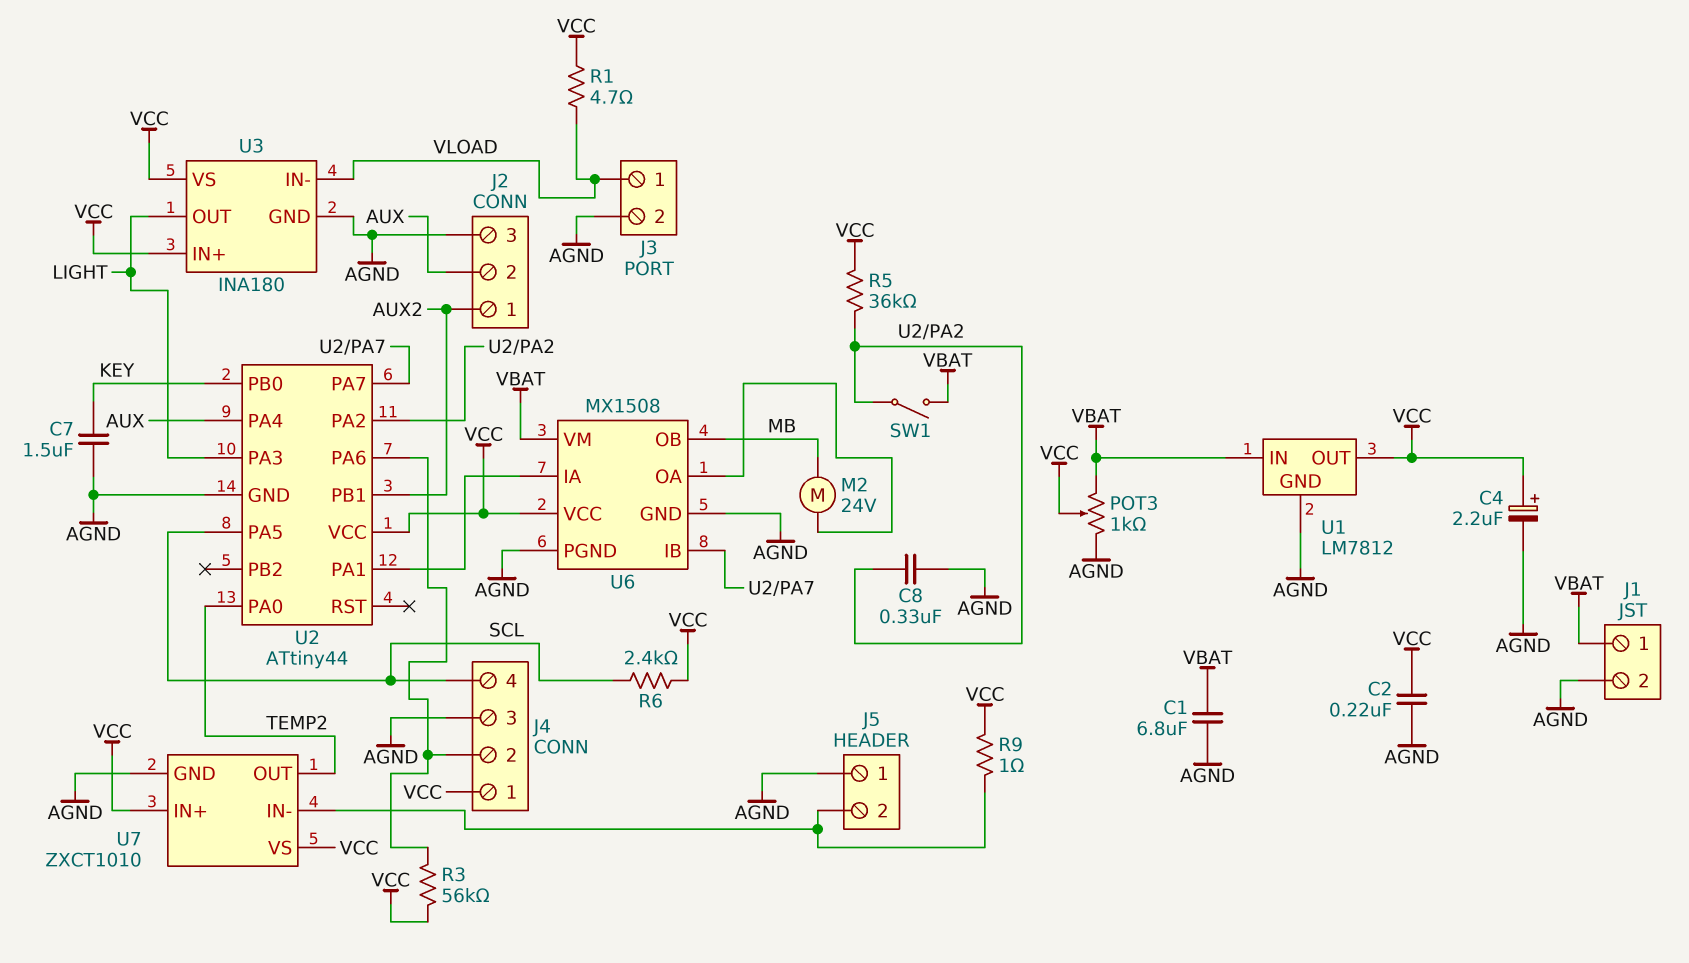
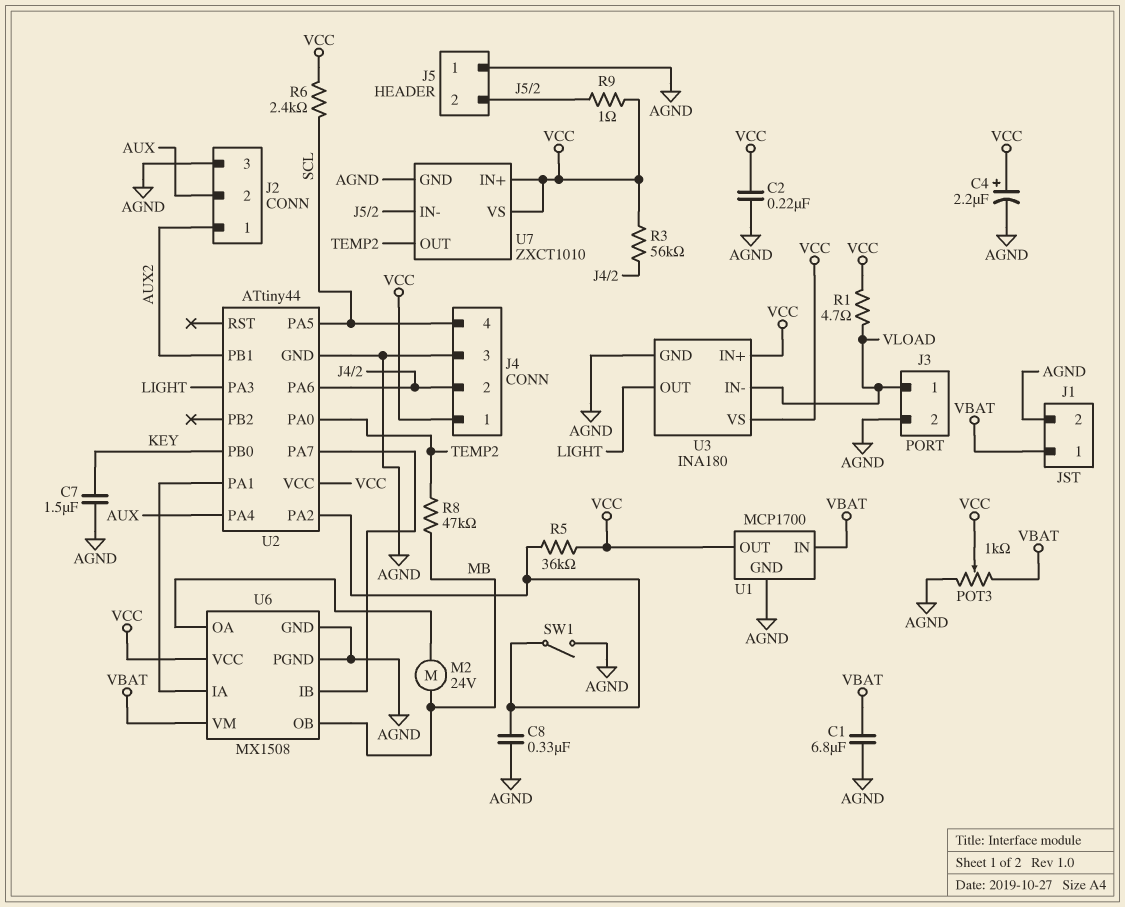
R8: none -> 47k (MB, TEMP2)
SW1: switch (U2/PA2, VBAT) -> switch (AGND, U2/PA2)
U1: LM7812 -> MCP1700

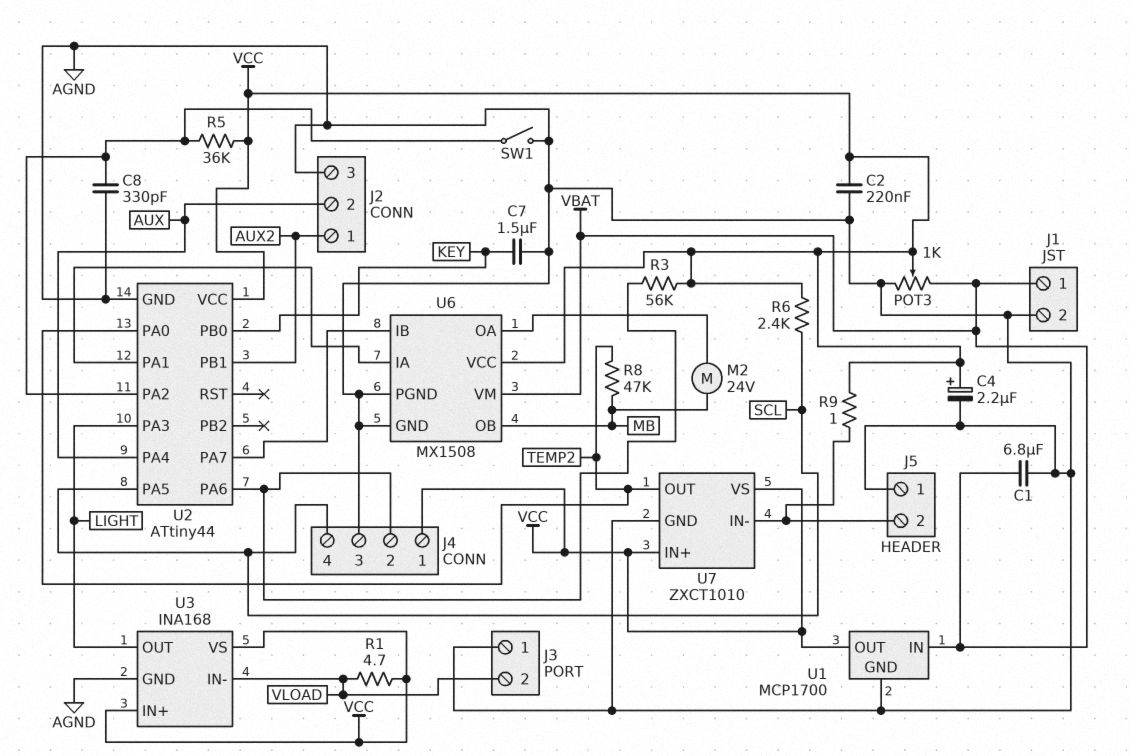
C8: 330nF (AGND, U2/PA2) -> 330pF (AGND, U2/PA2)
J3 pin 1: VLOAD -> AGND
J3 pin 2: AGND -> VLOAD
U3: INA180 -> INA168

